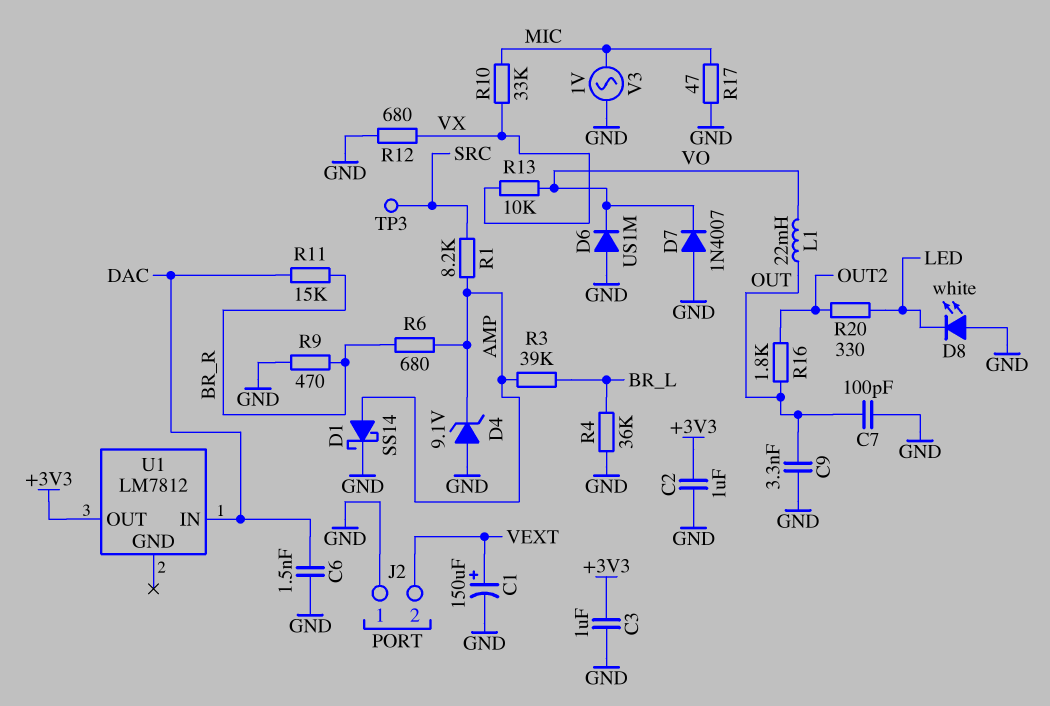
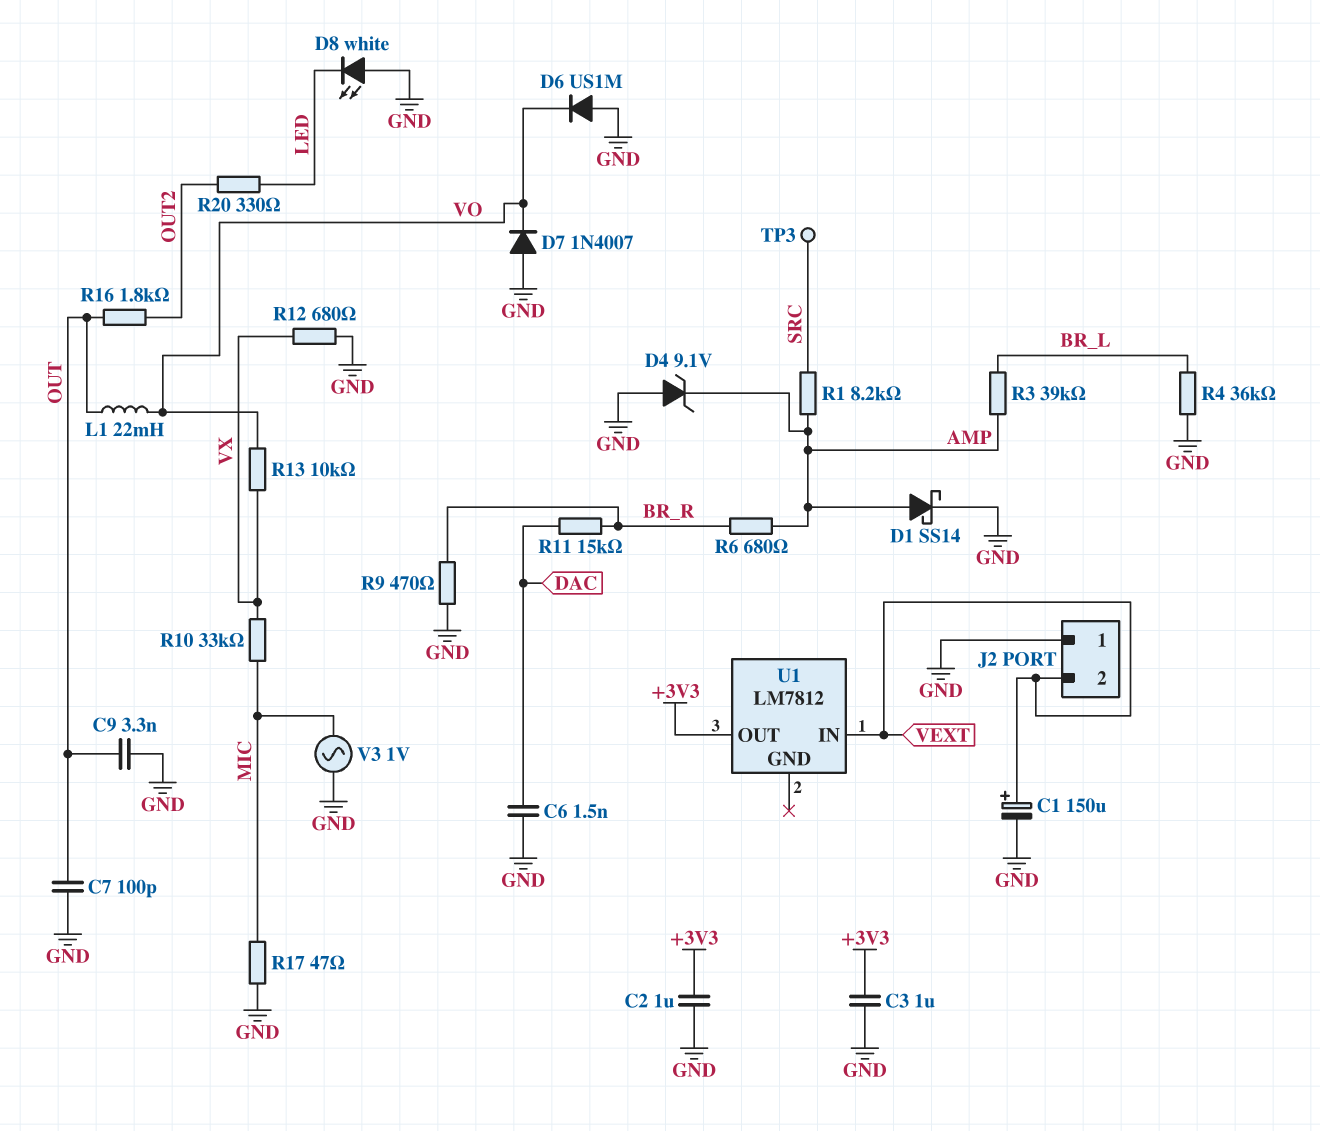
U1 pin IN: DAC -> VEXT

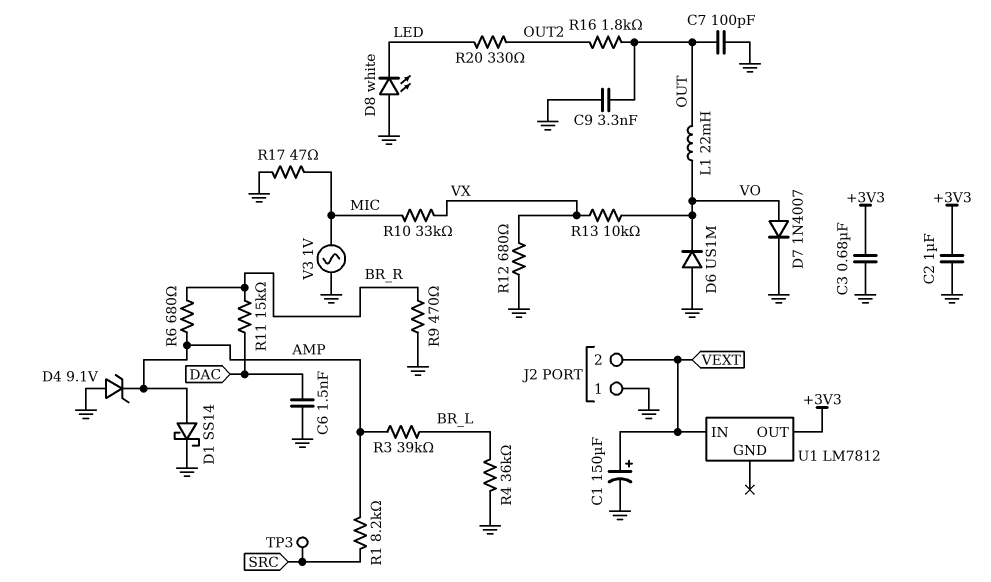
C3: 1uF (+3V3, GND) -> 680nF (+3V3, GND)
D7: diode 1N4007 (A GND, K VO) -> diode 1N4007 (A VO, K GND)

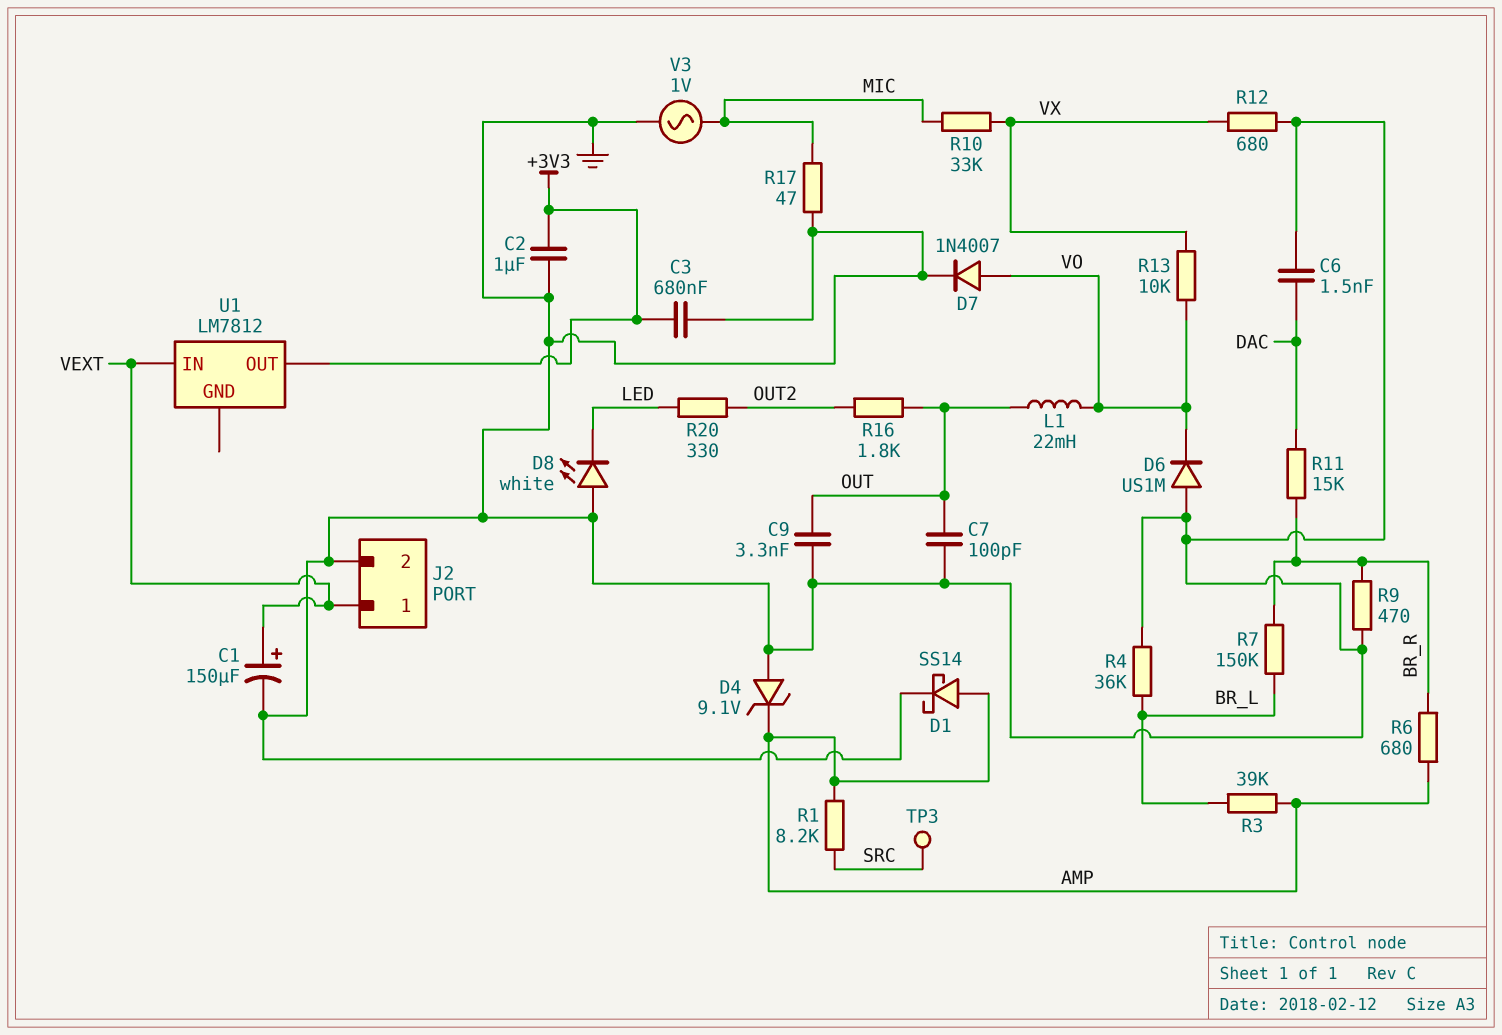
J2 pin 1: GND -> VEXT
J2 pin 2: VEXT -> GND
R7: none -> 150k (BR_L, BR_R)

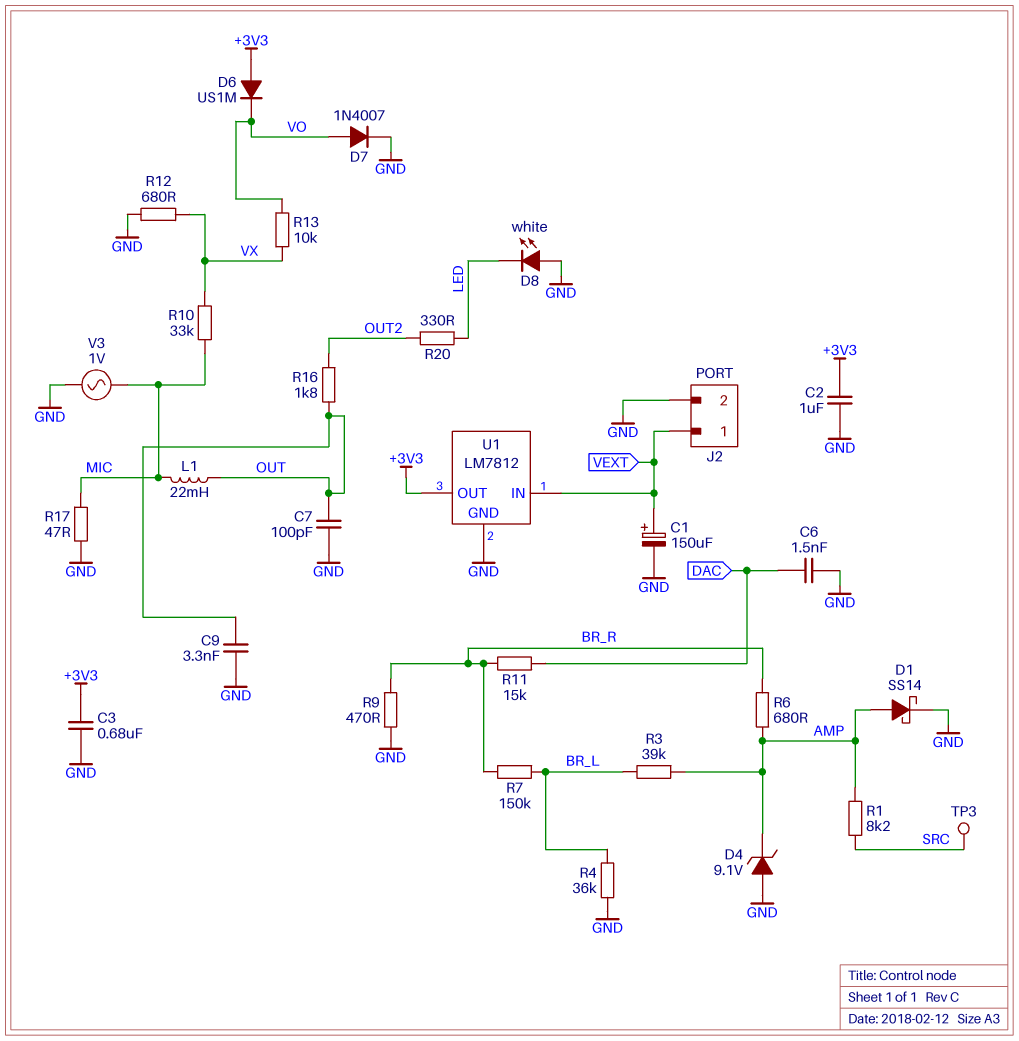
D6: diode US1M (A GND, K VO) -> diode US1M (A +3V3, K VO)
L1: 22mH (OUT, VO) -> 22mH (MIC, OUT)
U1 pin GND: none -> GND

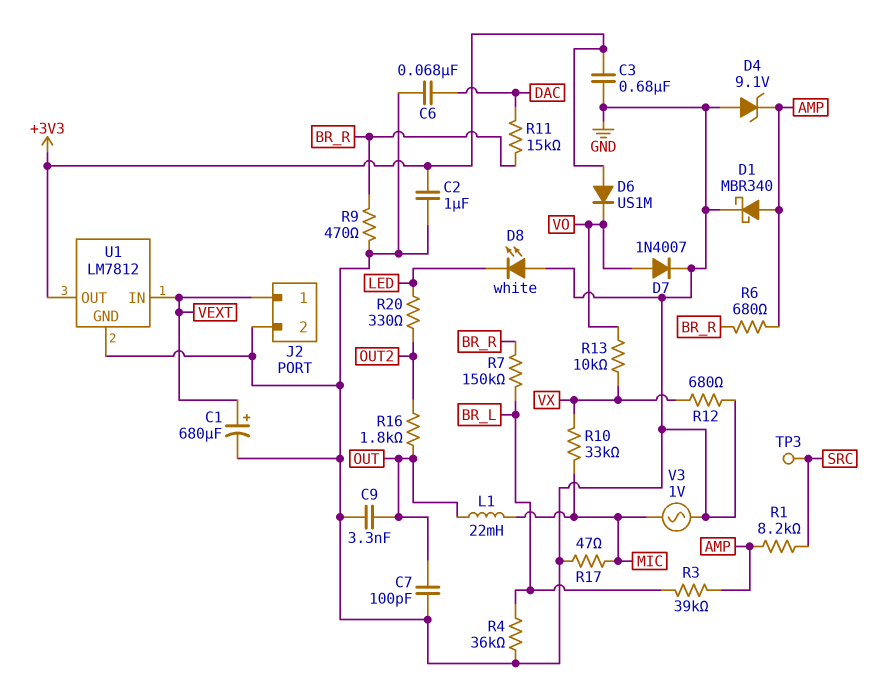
C1: 150uF (plus VEXT, minus GND) -> 680uF (plus VEXT, minus GND)
C6: 1.5nF (DAC, GND) -> 68nF (DAC, GND)
D1: schottky SS14 (A AMP, K GND) -> schottky MBR340 (A AMP, K GND)

